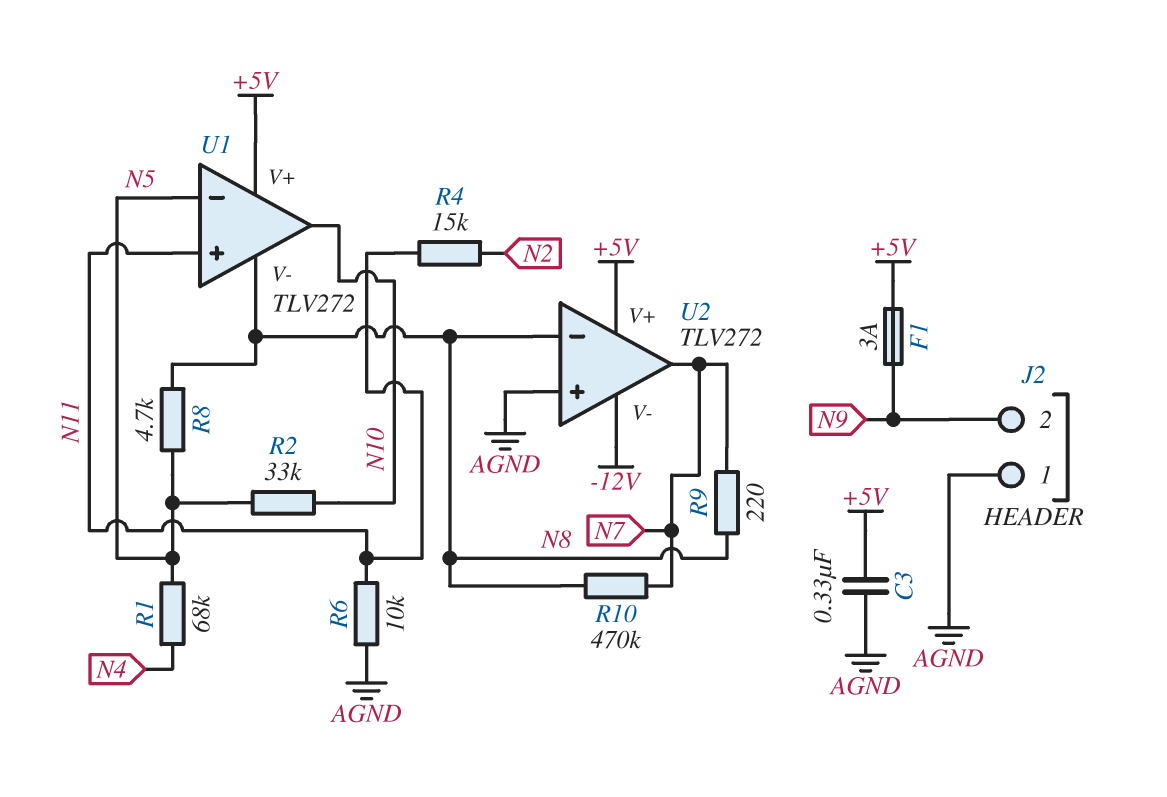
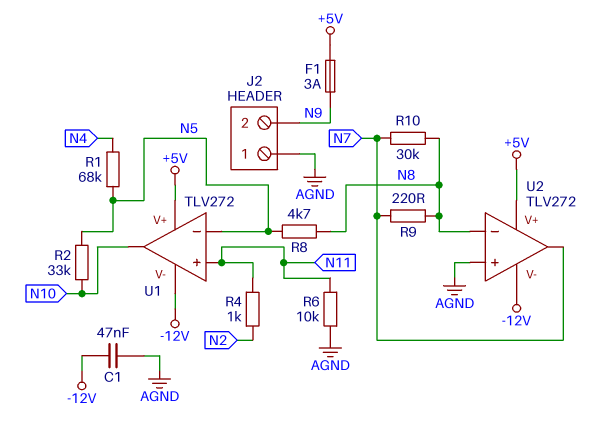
C1: none -> 47nF (-12V, AGND)
C3: 330nF (+5V, AGND) -> none
R4: 15k (N2, N11) -> 1k (N2, N11)
R10: 470k (N7, N8) -> 30k (N7, N8)
U1 pin V-: N8 -> -12V

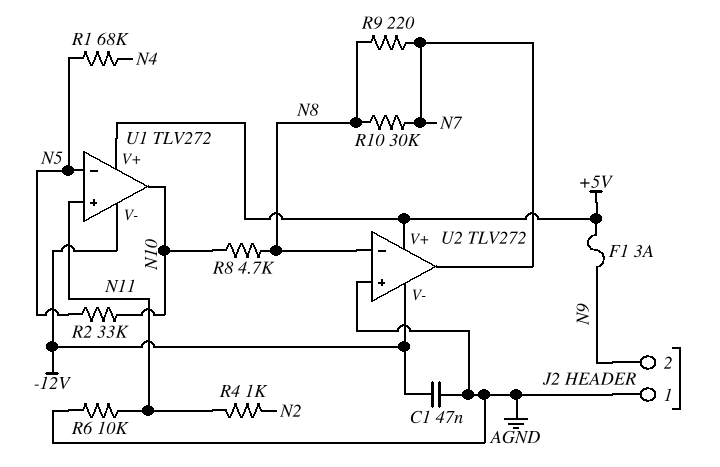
R8: 4.7k (N5, N8) -> 4.7k (N8, N10)

